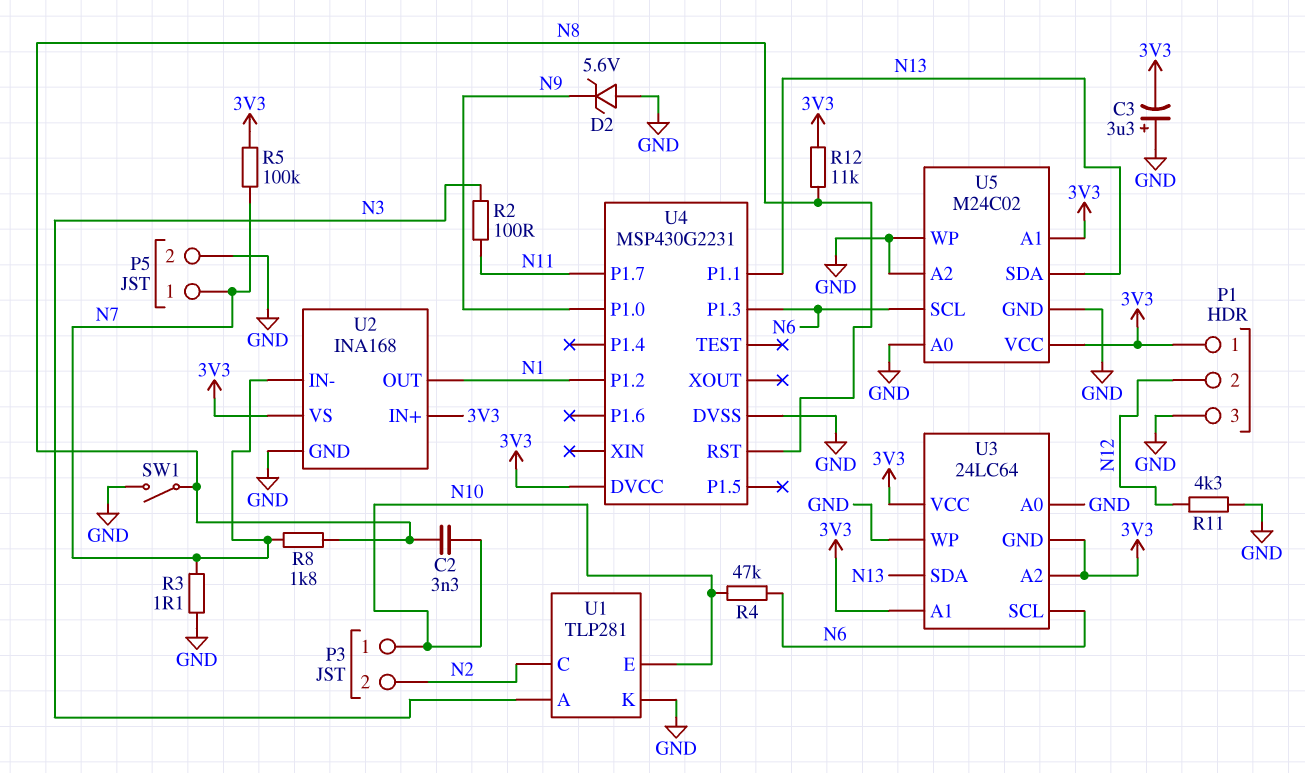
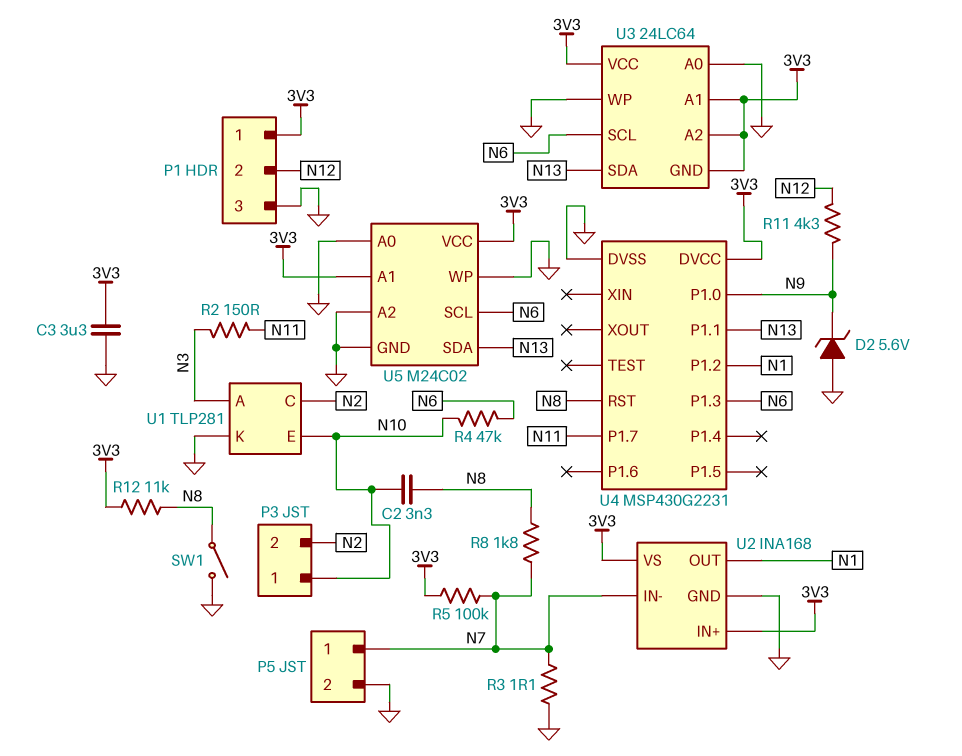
C3: 3.3uF (plus GND, minus 3V3) -> 3.3uF (3V3, GND)
R2: 100 (N3, N11) -> 150 (N3, N11)
R11: 4.3k (GND, N12) -> 4.3k (N9, N12)

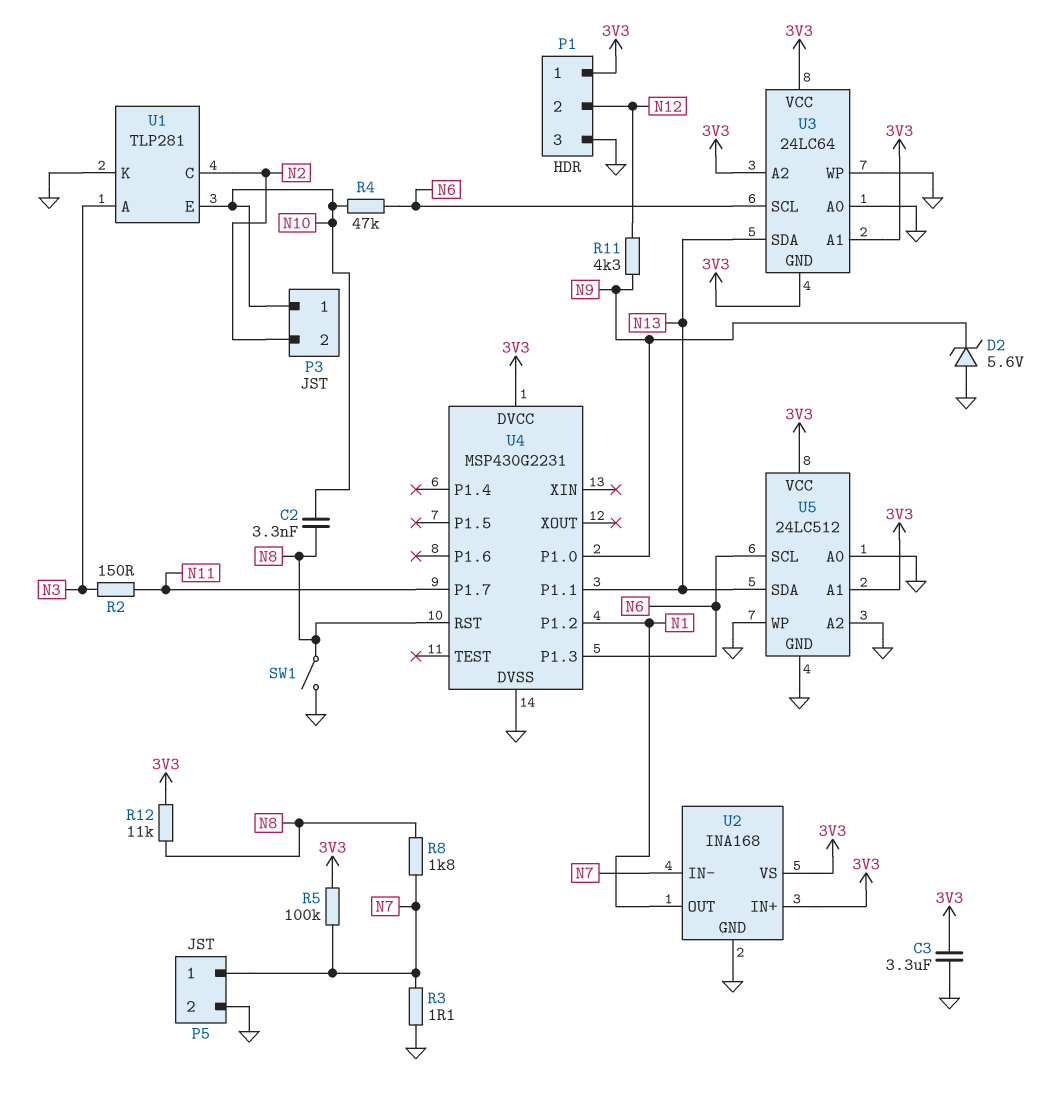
U5: M24C02 -> 24LC512

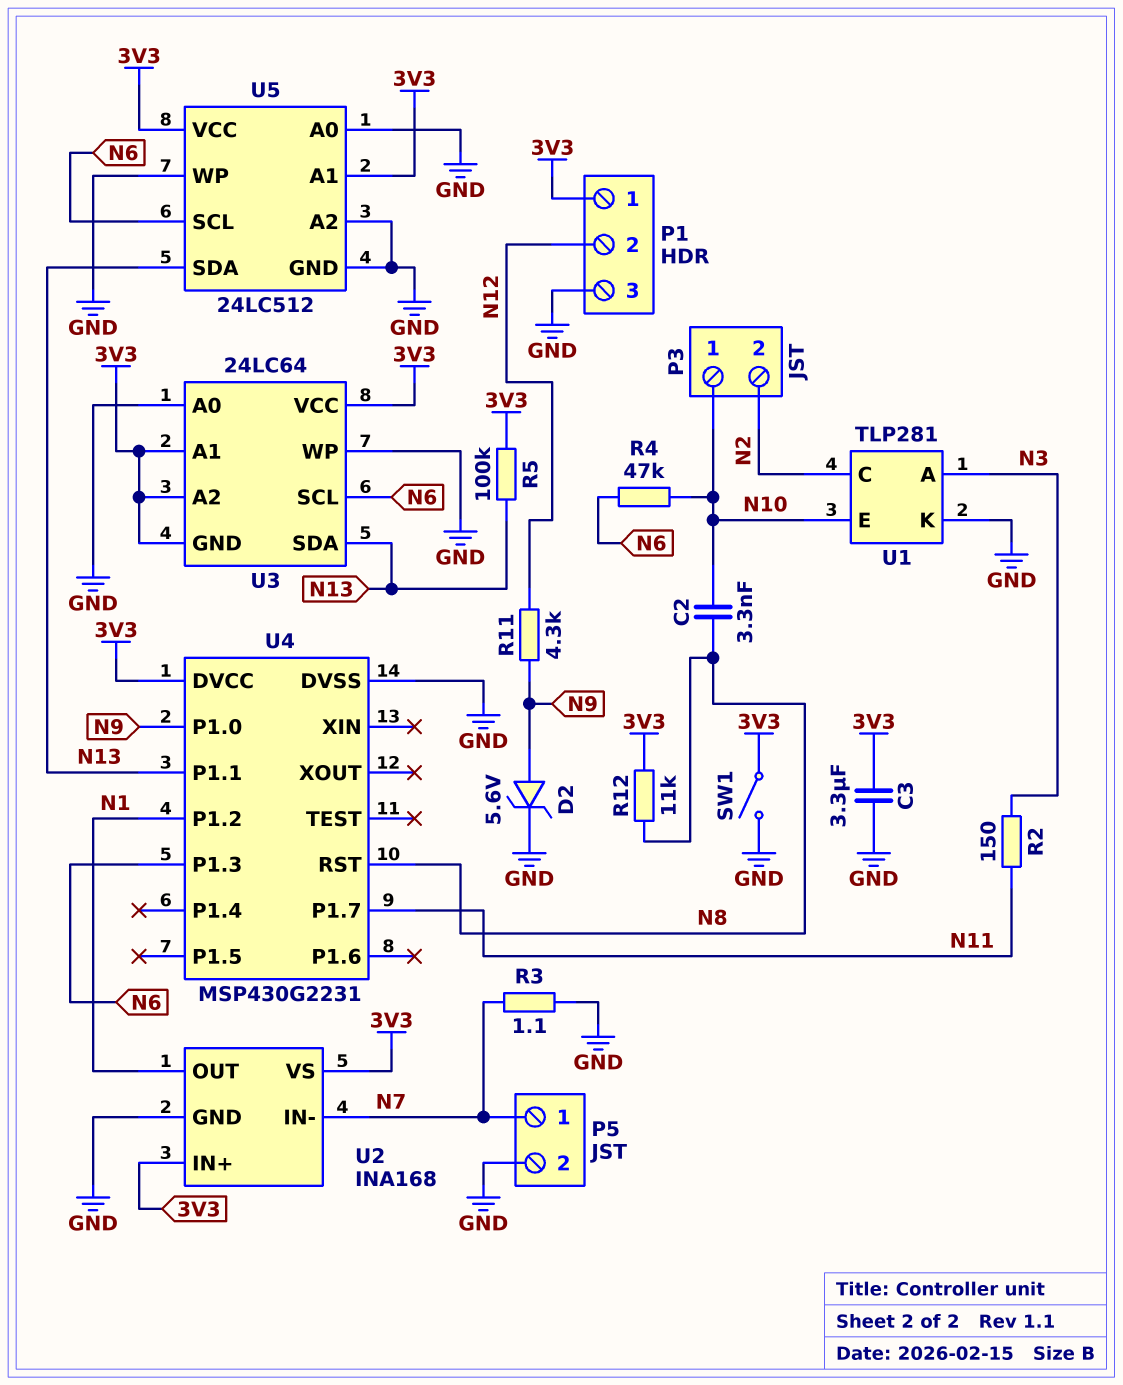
D2: zener 5.6V (A GND, K N9) -> zener 5.6V (A N9, K GND)
R5: 100k (3V3, N7) -> 100k (3V3, N13)
R8: 1.8k (N7, N8) -> none
SW1: switch (GND, N8) -> switch (3V3, GND)

